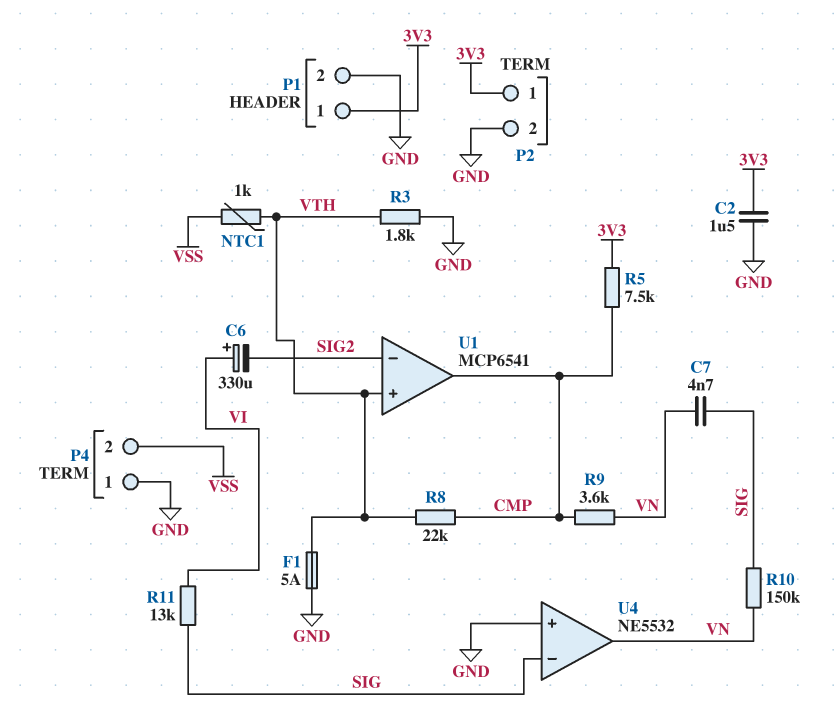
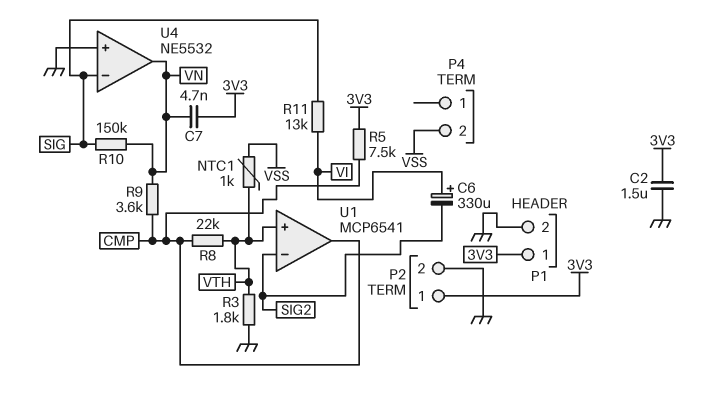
C7: 4.7nF (SIG, VN) -> 4.7nF (3V3, VN)
F1: 5A (GND, VTH) -> none
P4 pin 1: GND -> none

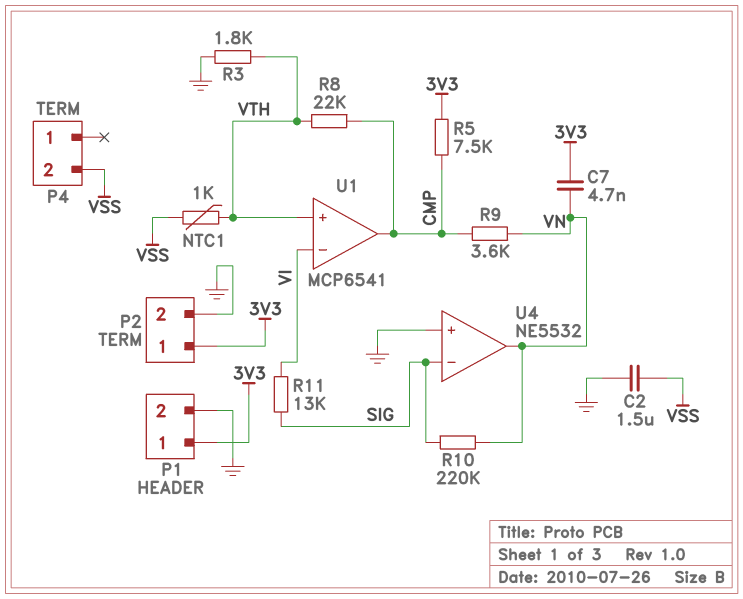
C2: 1.5uF (3V3, GND) -> 1.5uF (GND, VSS)
C6: 330uF (plus VI, minus SIG2) -> none
R10: 150k (SIG, VN) -> 220k (SIG, VN)
U1 pin in-: SIG2 -> VI

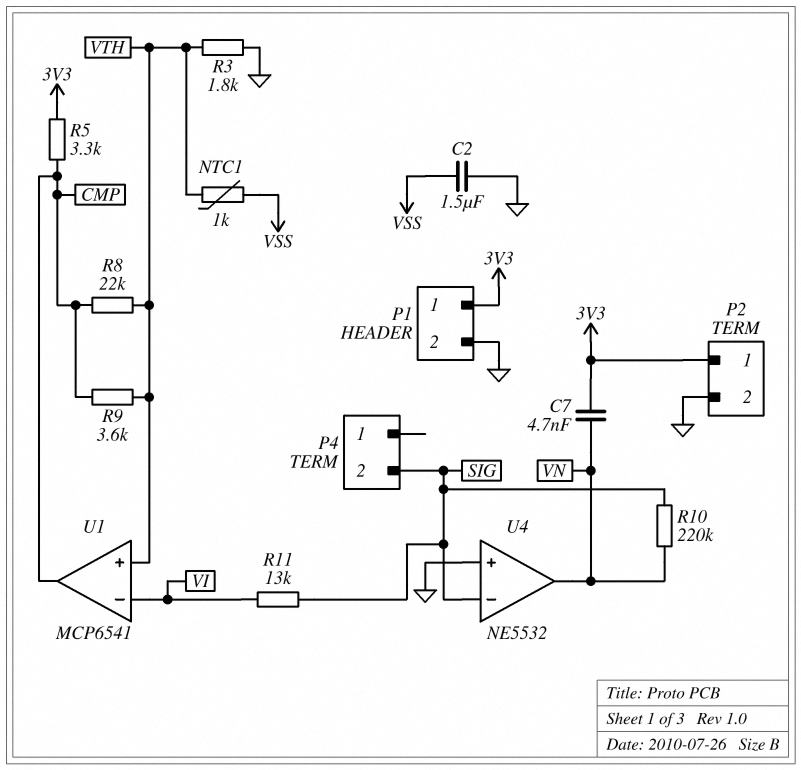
P4 pin 2: VSS -> SIG
R5: 7.5k (3V3, CMP) -> 3.3k (3V3, CMP)
R9: 3.6k (CMP, VN) -> 3.6k (CMP, VTH)

